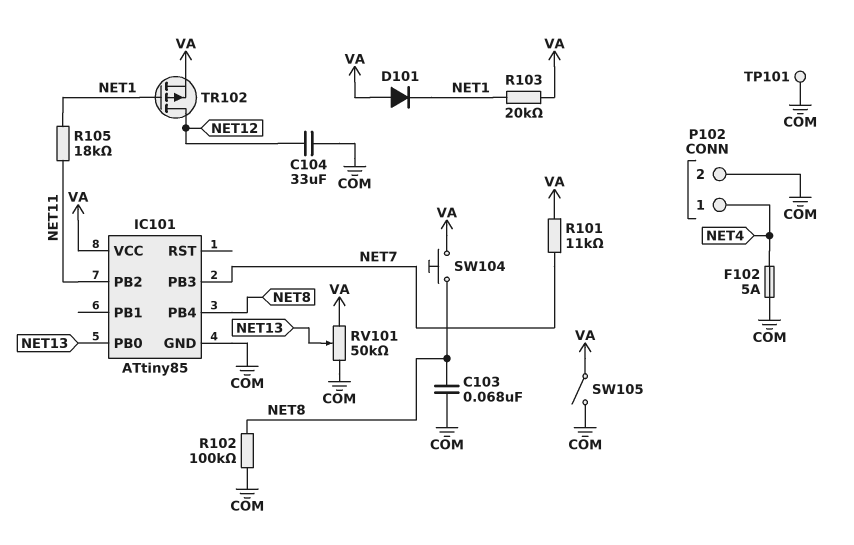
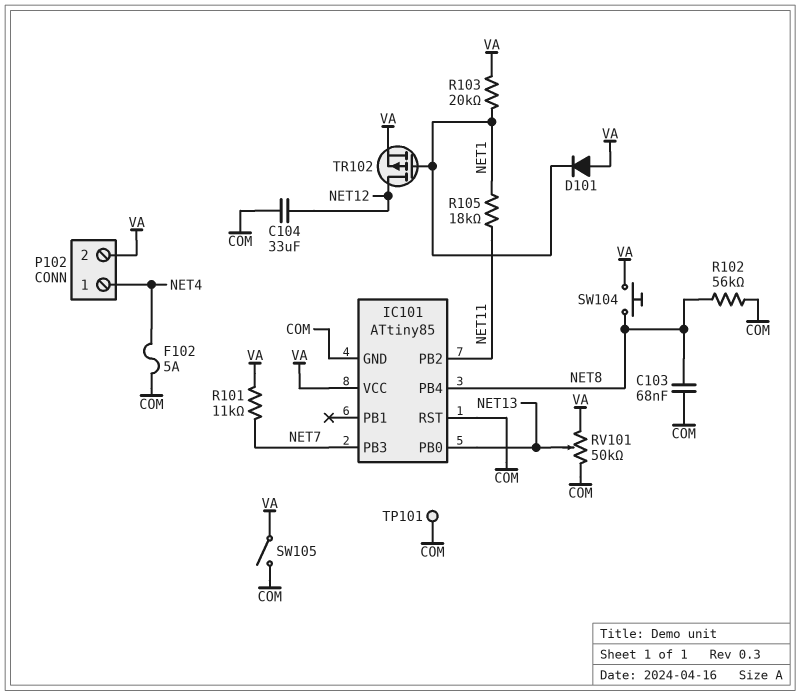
IC101 pin RST: none -> COM
P102 pin 2: COM -> VA
R102: 100k (COM, NET8) -> 56k (COM, NET8)

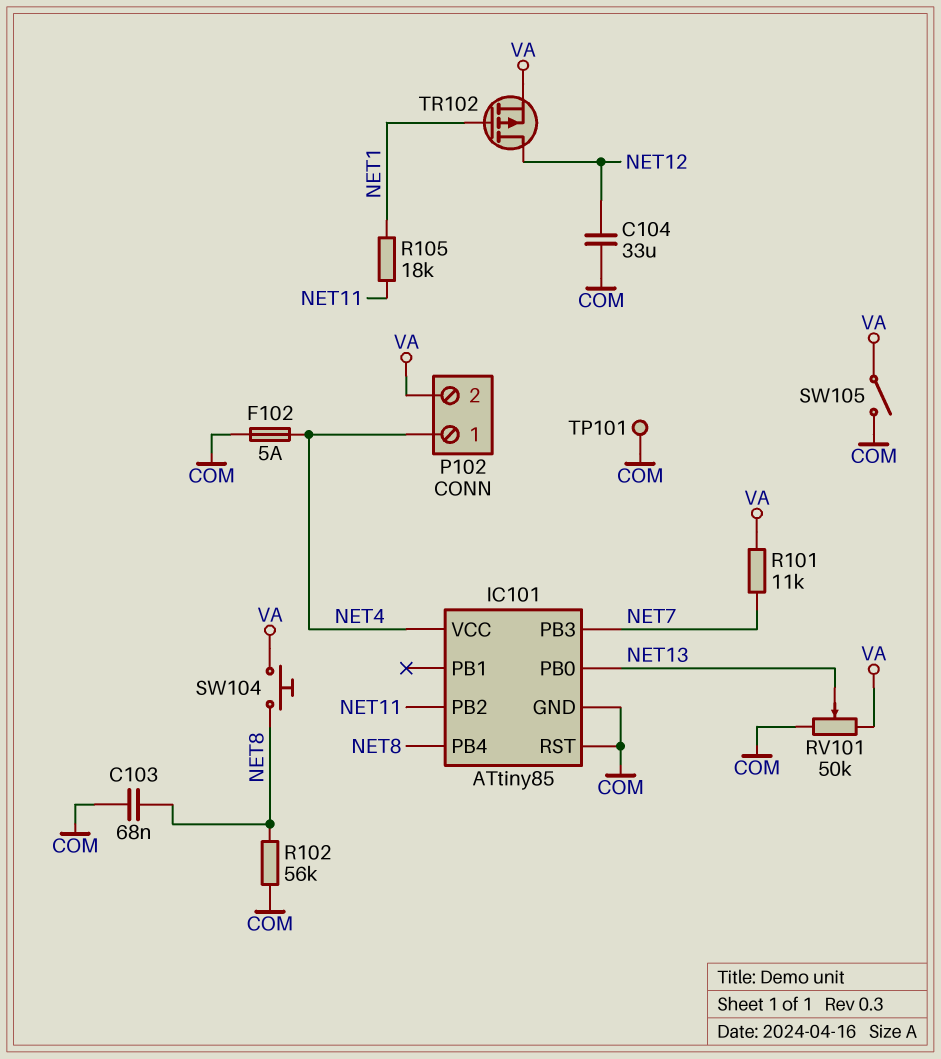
D101: diode (A VA, K NET1) -> none
IC101 pin VCC: VA -> NET4
R103: 20k (NET1, VA) -> none

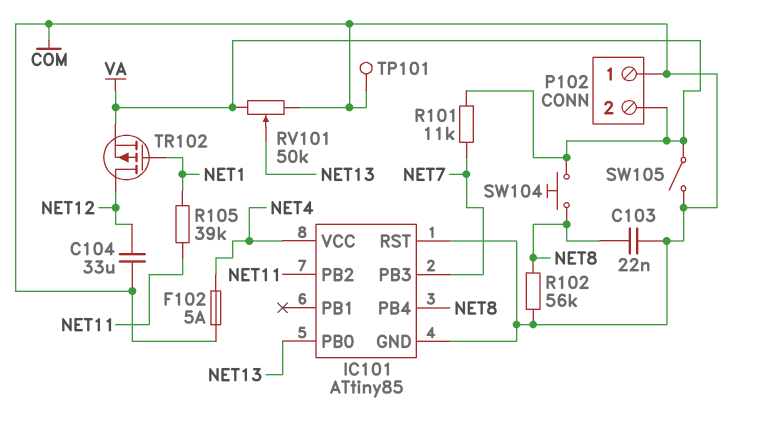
C103: 68nF (COM, NET8) -> 22nF (COM, NET8)
P102 pin 1: NET4 -> COM
R105: 18k (NET1, NET11) -> 39k (NET1, NET11)

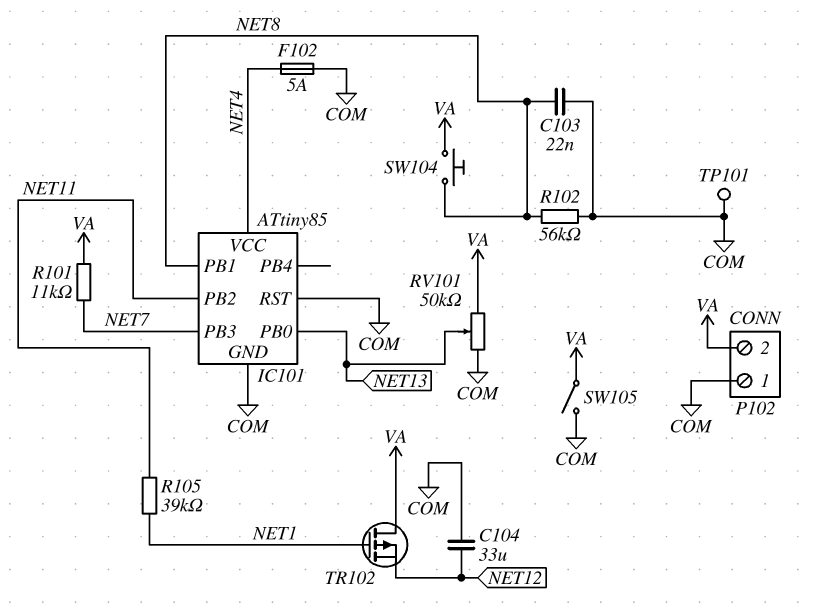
IC101 pin PB1: none -> NET8
IC101 pin PB4: NET8 -> none
TR102: PMOS (G NET1, D NET12, S VA) -> PMOS (G NET1, D VA, S NET12)

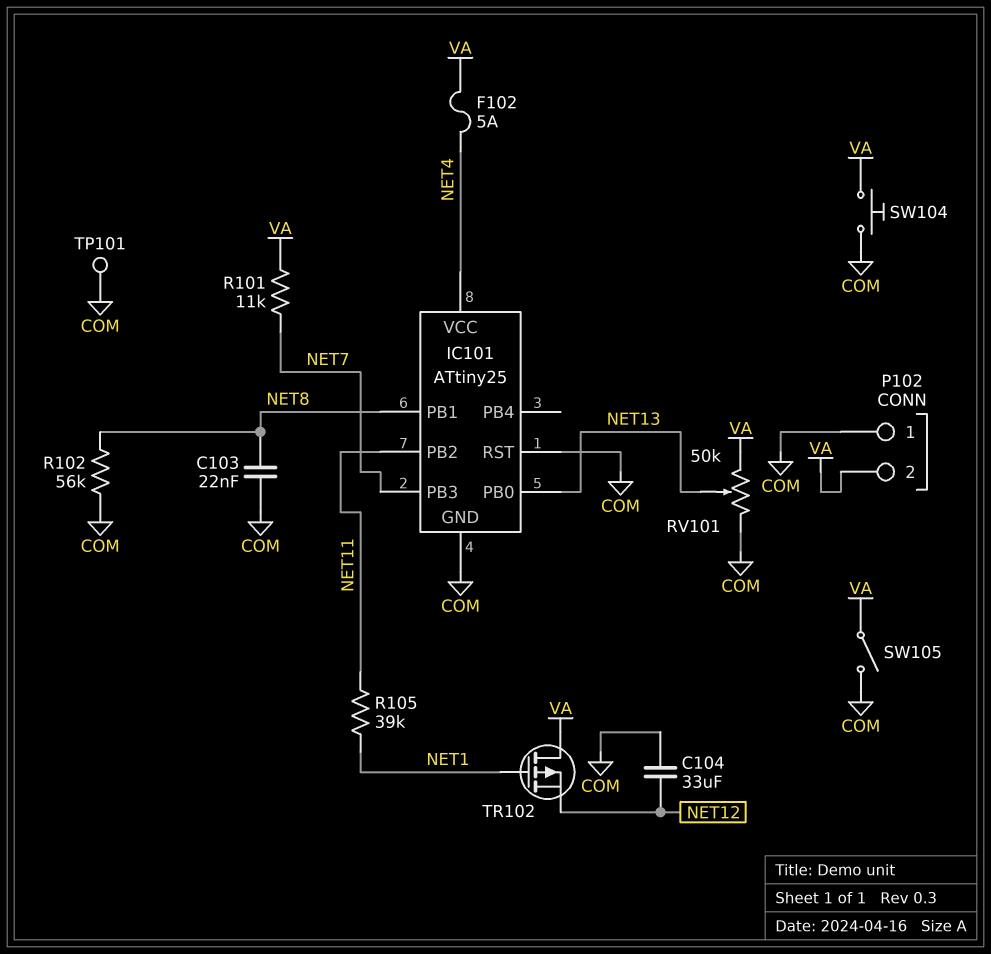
F102: 5A (COM, NET4) -> 5A (NET4, VA)
IC101: ATtiny85 -> ATtiny25
SW104: button (NET8, VA) -> button (COM, VA)

